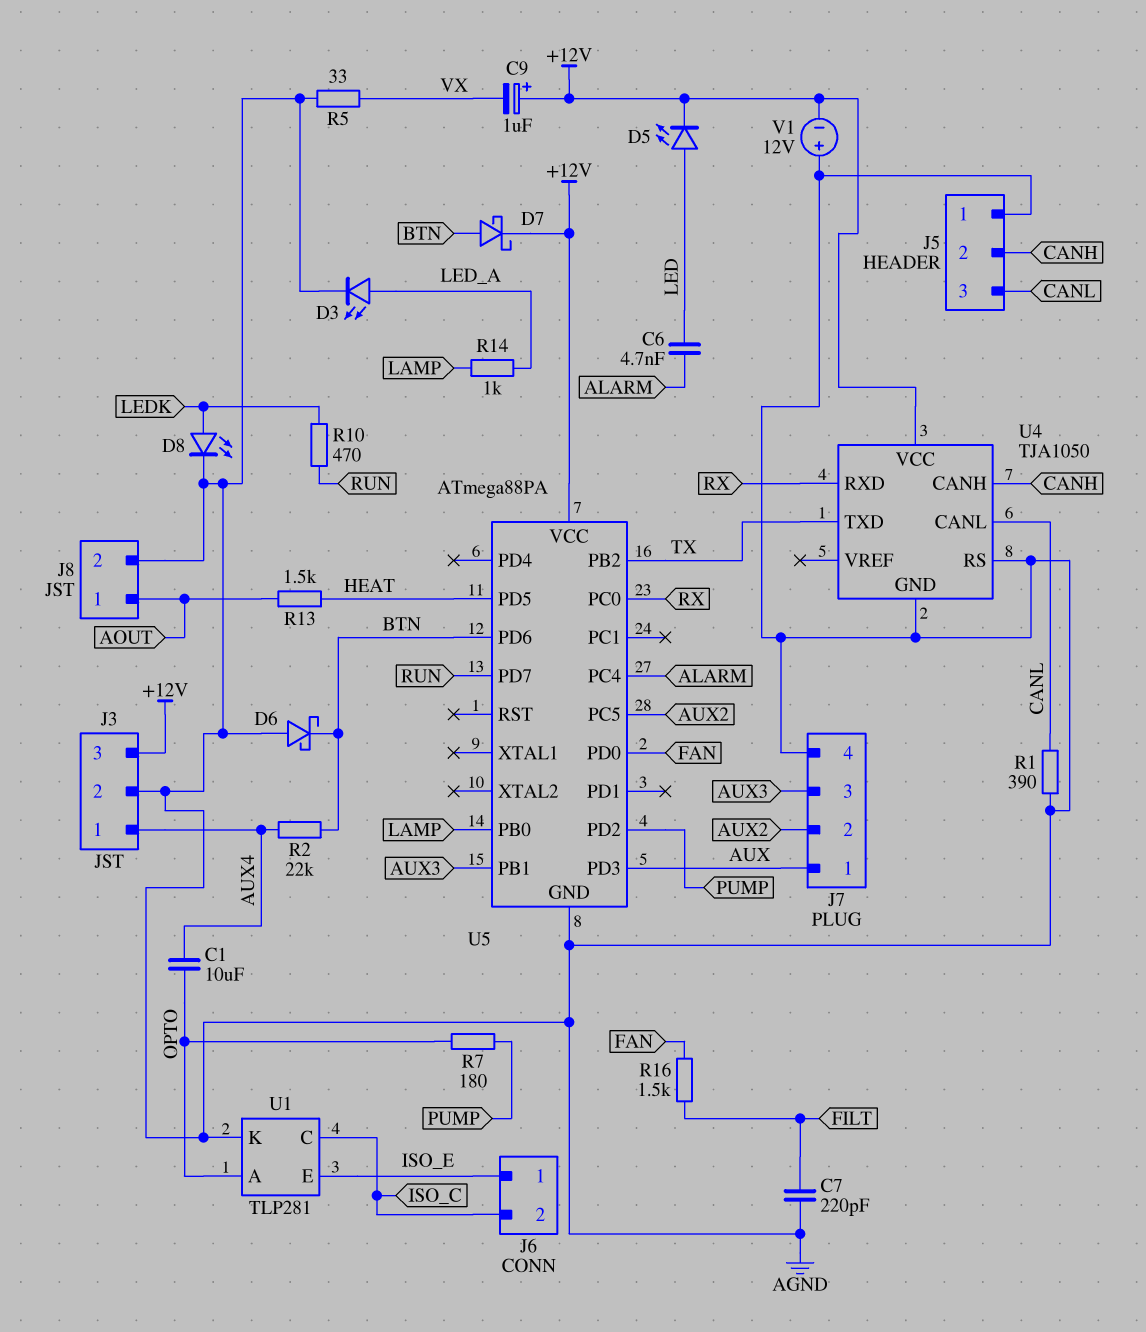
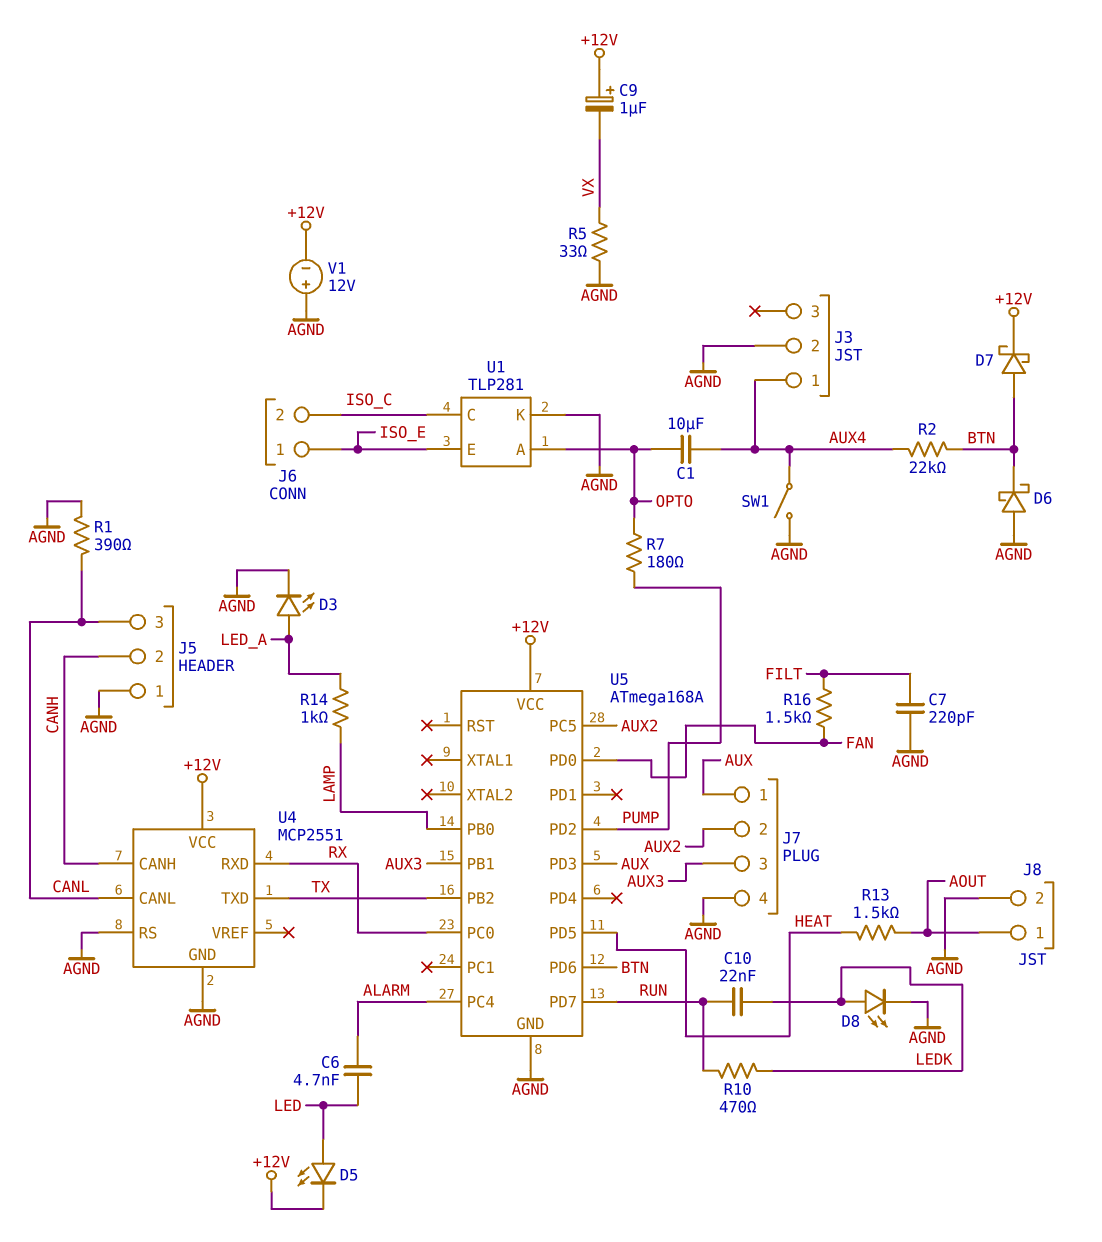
C10: none -> 22nF (LEDK, RUN)
J3 pin 3: +12V -> none
SW1: none -> switch (AGND, AUX4)
U4: TJA1050 -> MCP2551
U5: ATmega88PA -> ATmega168A

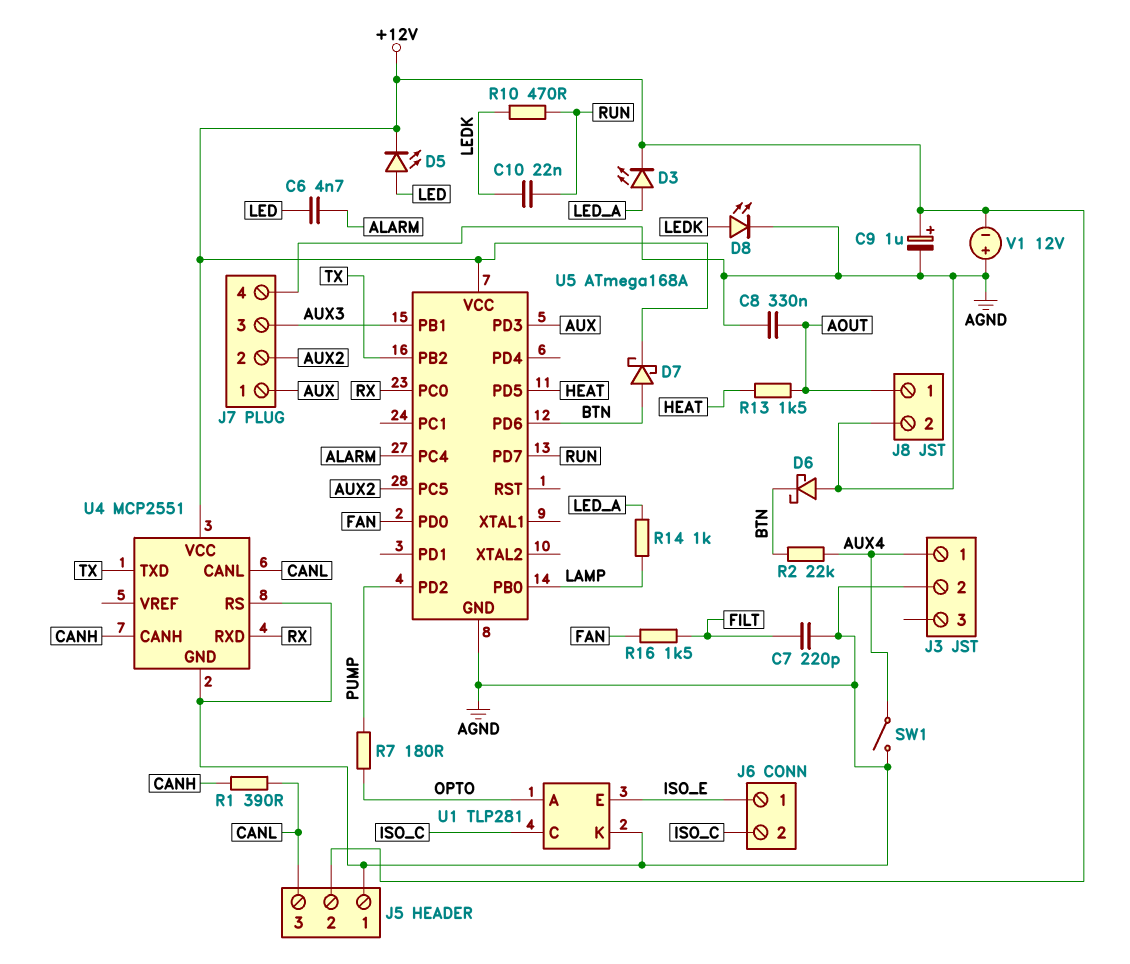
C1: 10uF (AUX4, OPTO) -> none
C8: none -> 330nF (AGND, AOUT)
C9: 1uF (plus +12V, minus VX) -> 1uF (plus +12V, minus AGND)
D3: LED (A LED_A, K AGND) -> LED (A LED_A, K +12V)
J5 pin 2: CANH -> +12V
R1: 390 (AGND, CANL) -> 390 (CANH, CANL)
R5: 33 (AGND, VX) -> none

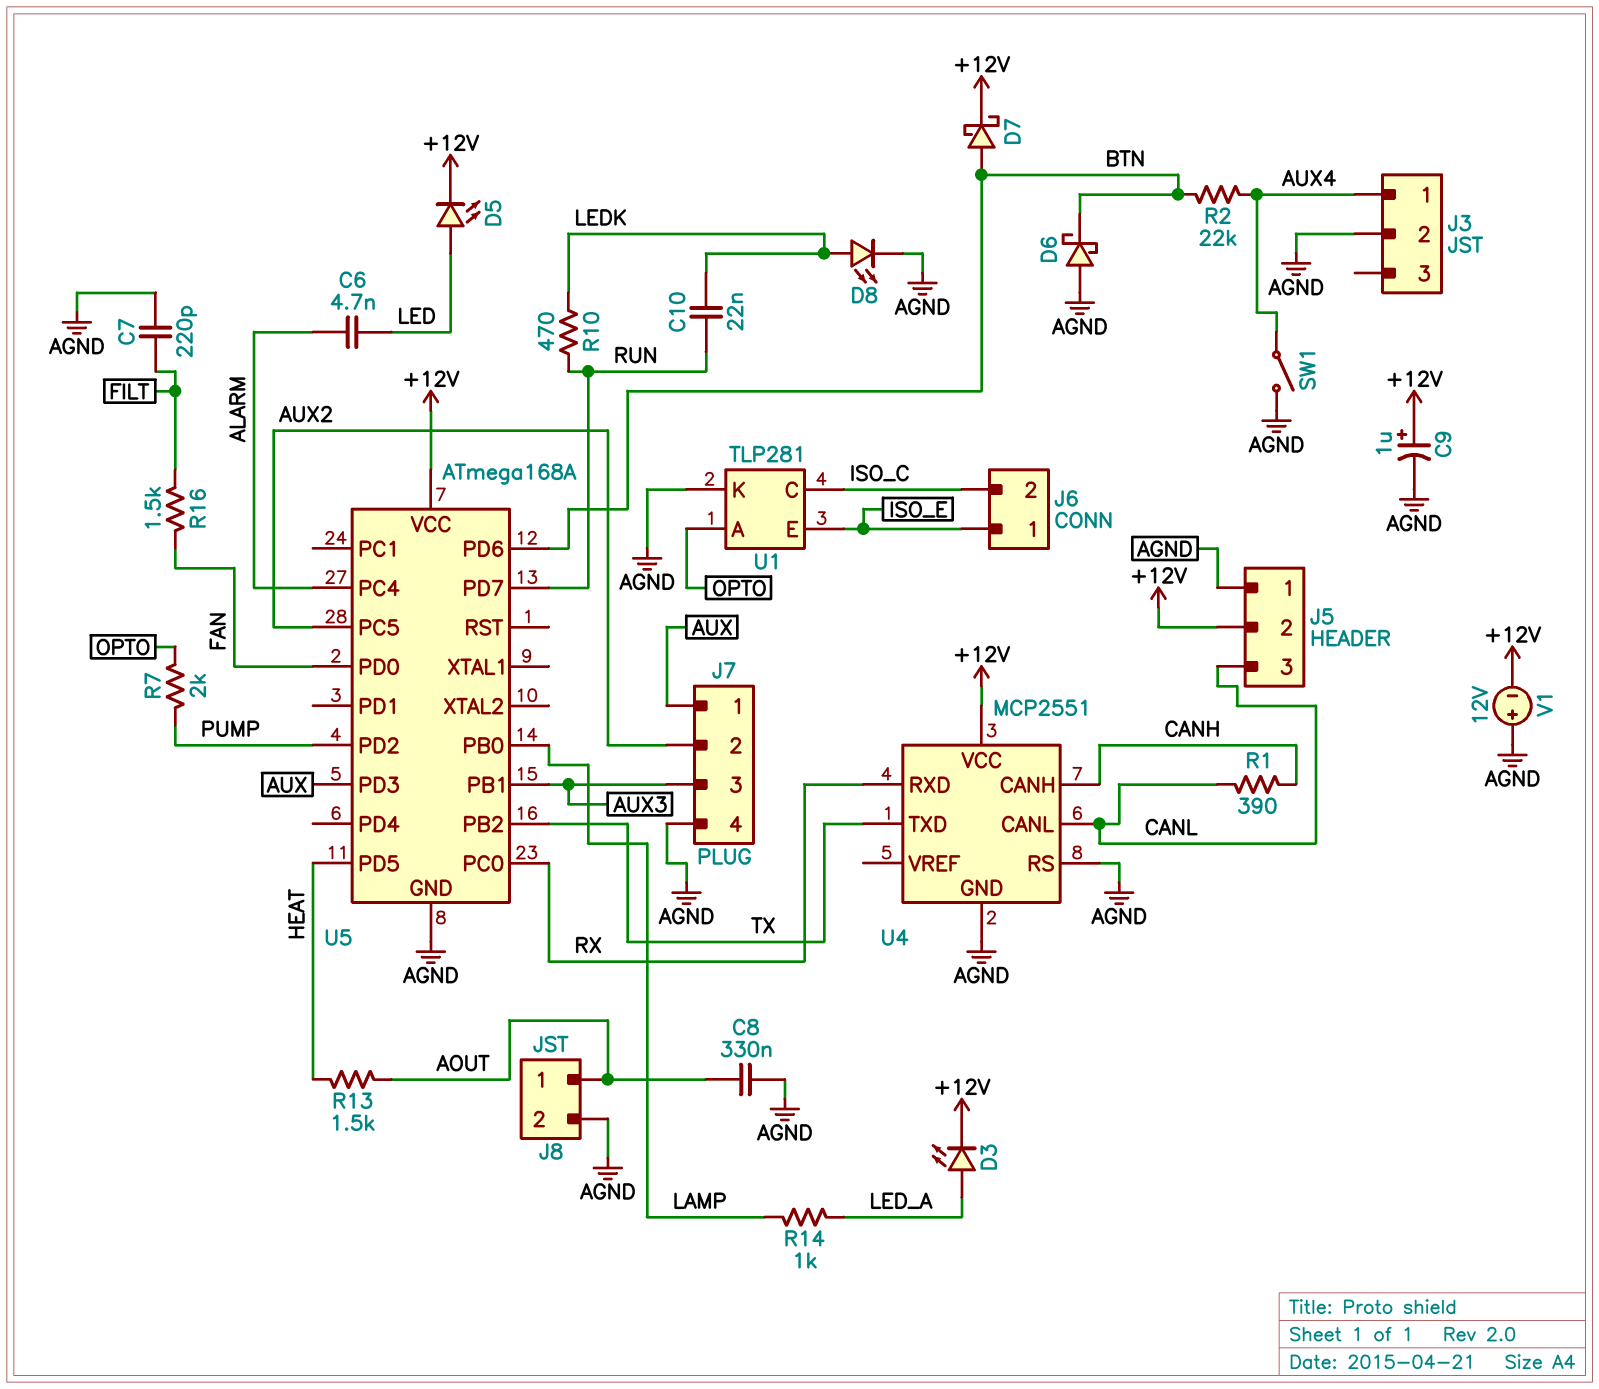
R7: 180 (OPTO, PUMP) -> 2k (OPTO, PUMP)

